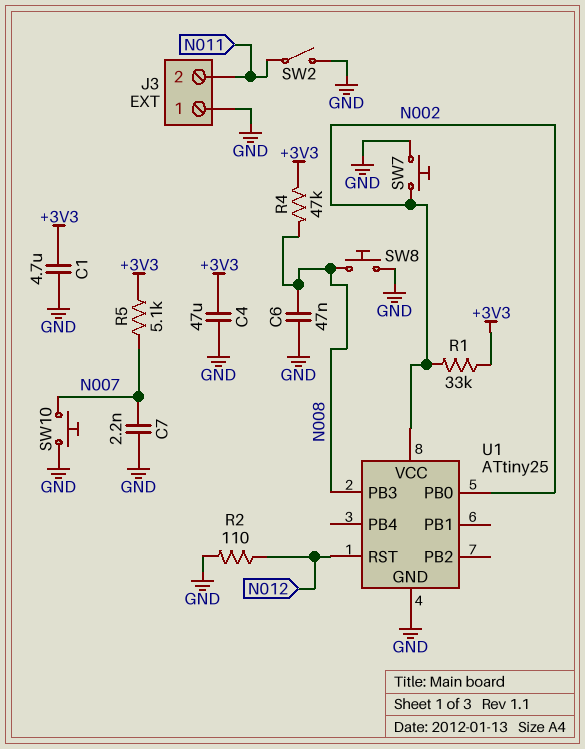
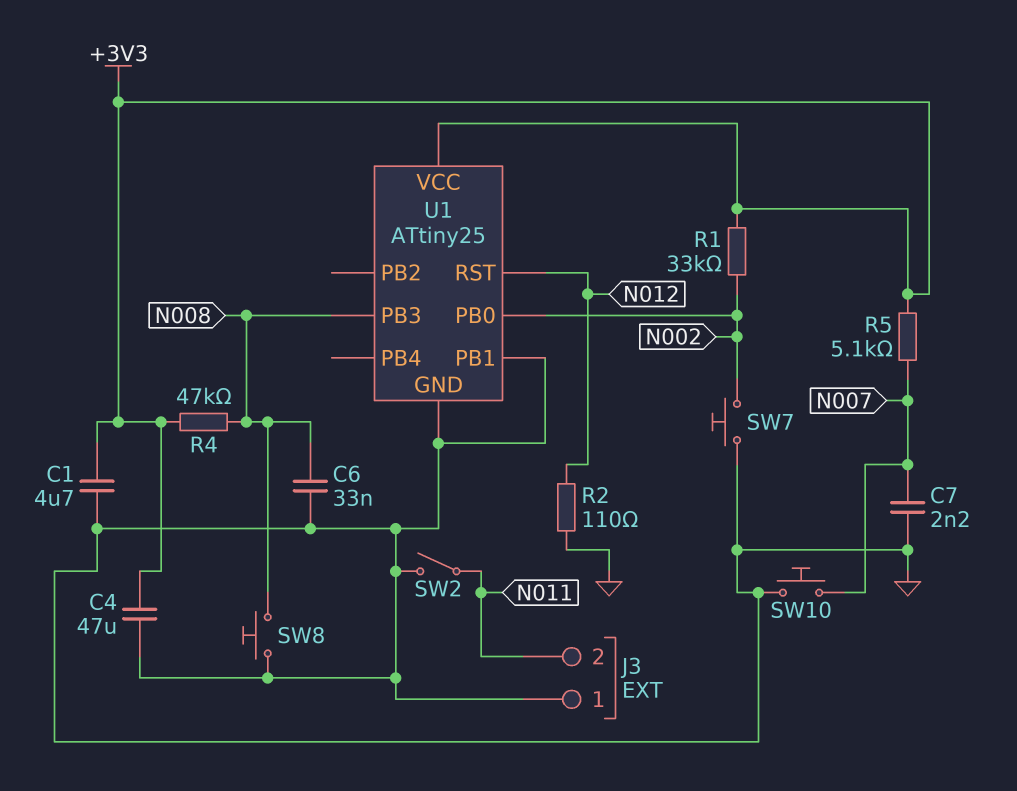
C6: 47nF (GND, N008) -> 33nF (GND, N008)
U1 pin PB1: none -> GND
U1 pin VCC: N002 -> +3V3

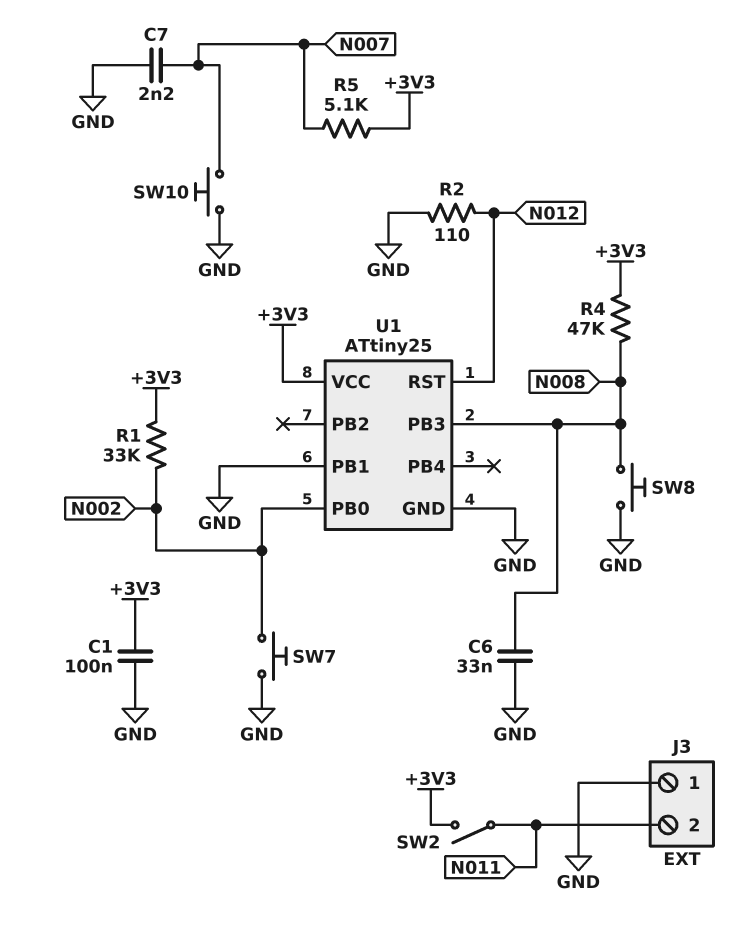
C1: 4.7uF (+3V3, GND) -> 100nF (+3V3, GND)
C4: 47uF (+3V3, GND) -> none
SW2: switch (GND, N011) -> switch (+3V3, N011)

